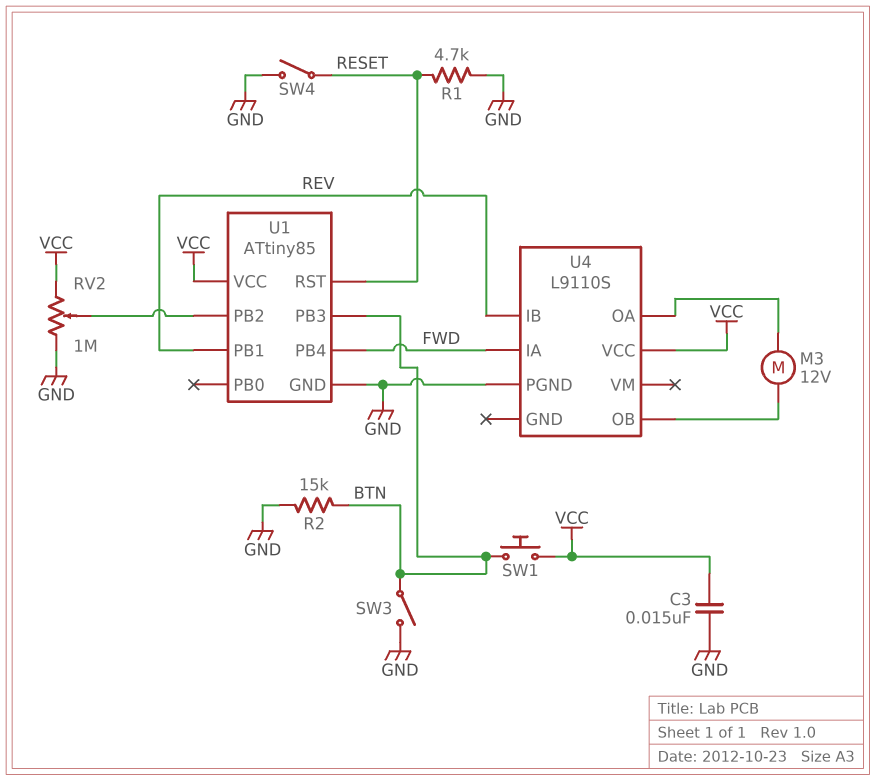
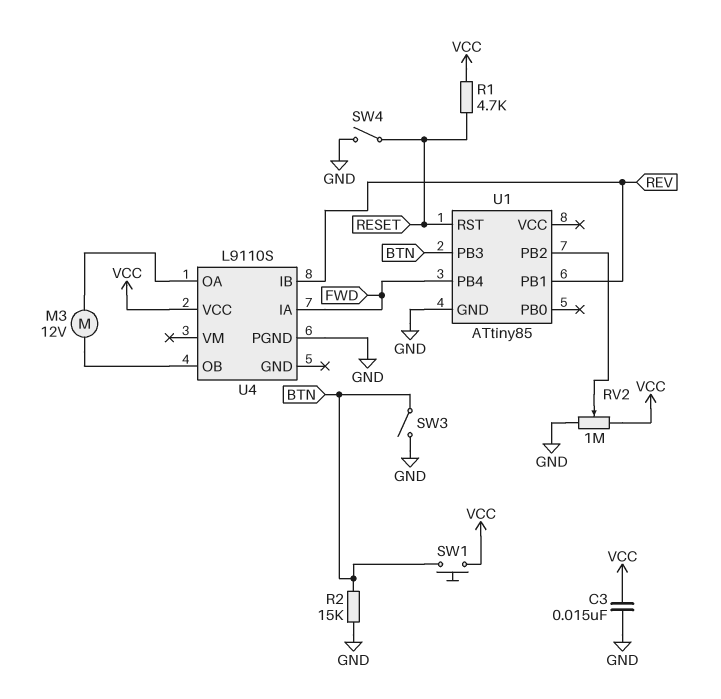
R1: 4.7k (GND, RESET) -> 4.7k (RESET, VCC)
U1 pin VCC: VCC -> none

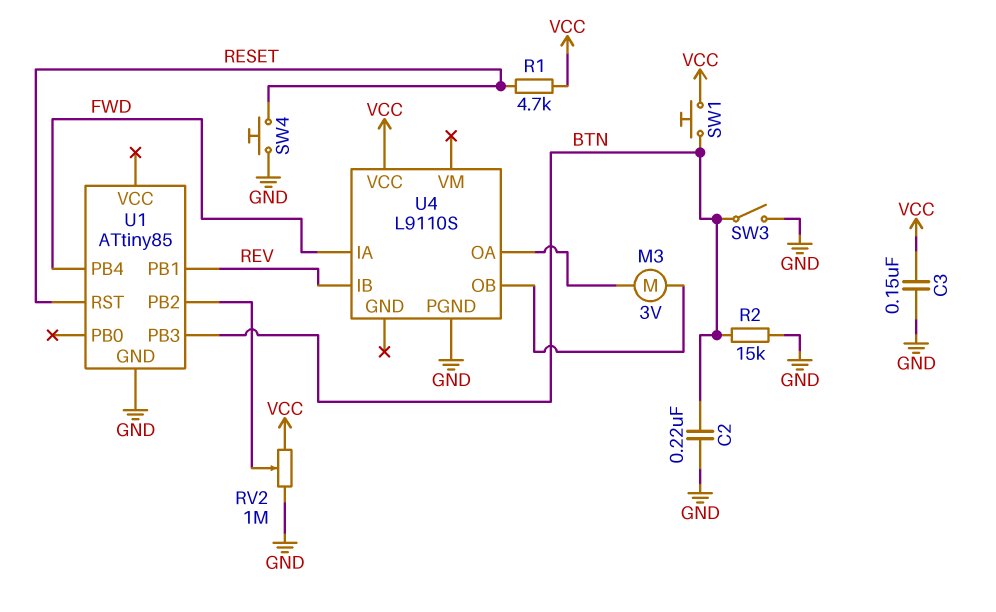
C2: none -> 220nF (BTN, GND)
C3: 15nF (GND, VCC) -> 150nF (GND, VCC)
M3: motor 12V (U4/OA, U4/OB) -> motor 3V (U4/OA, U4/OB)
SW4: switch (GND, RESET) -> button (GND, RESET)

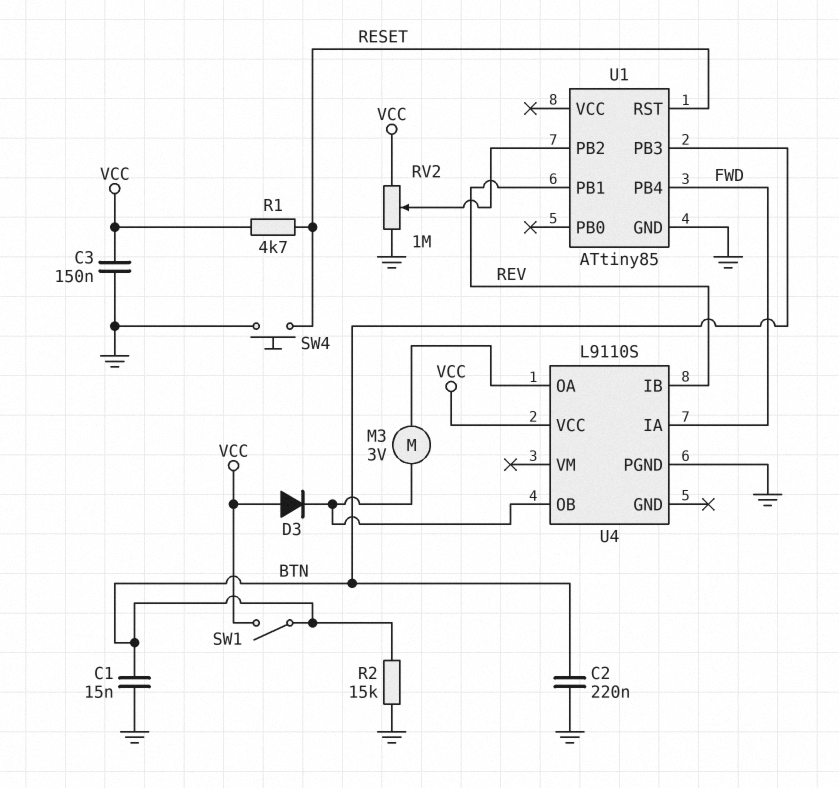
C1: none -> 15nF (BTN, GND)
D3: none -> diode (A VCC, K U4/OB)
SW1: button (BTN, VCC) -> switch (BTN, VCC)
SW3: switch (BTN, GND) -> none

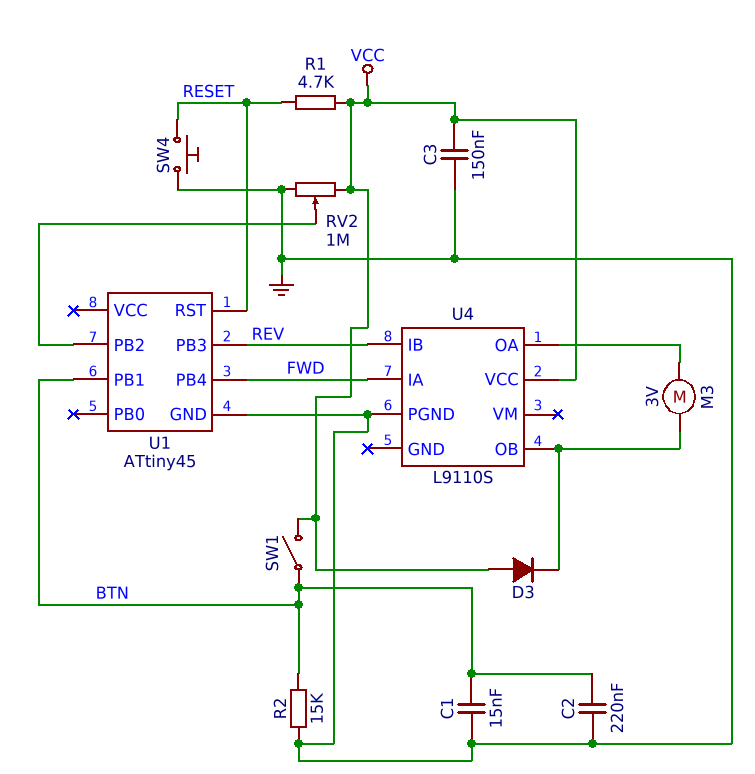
U1: ATtiny85 -> ATtiny45
U1 pin PB1: REV -> BTN
U1 pin PB3: BTN -> REV

